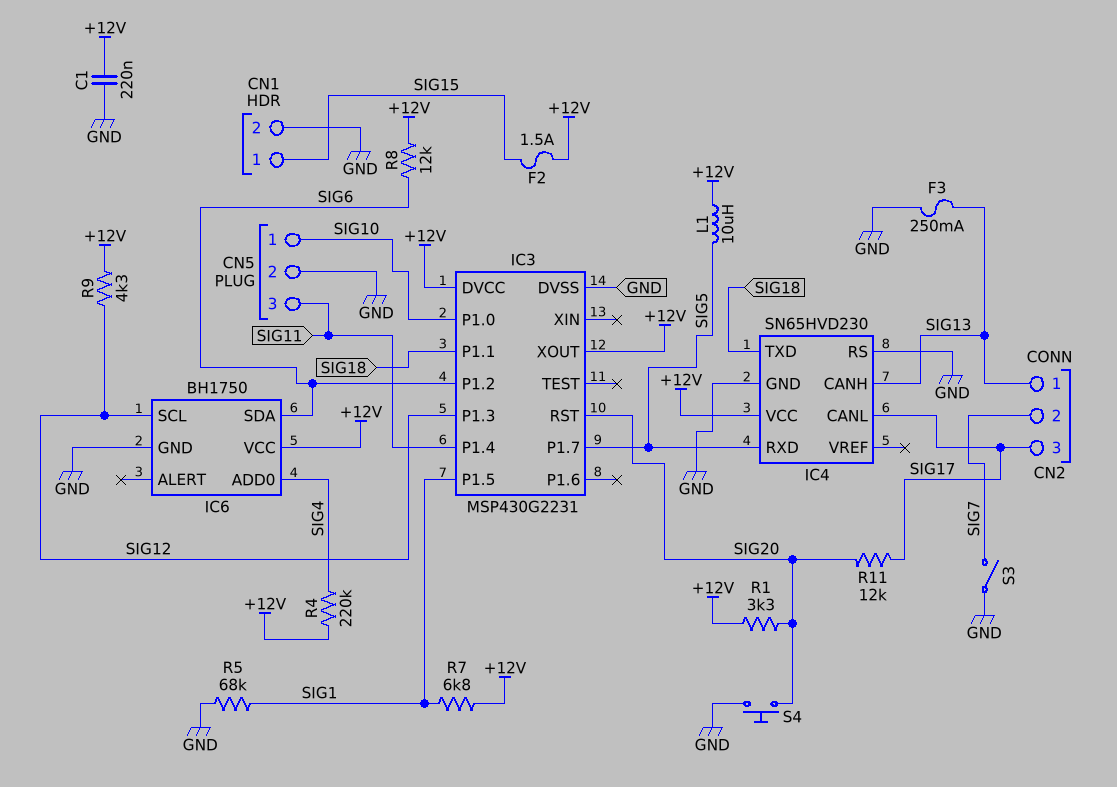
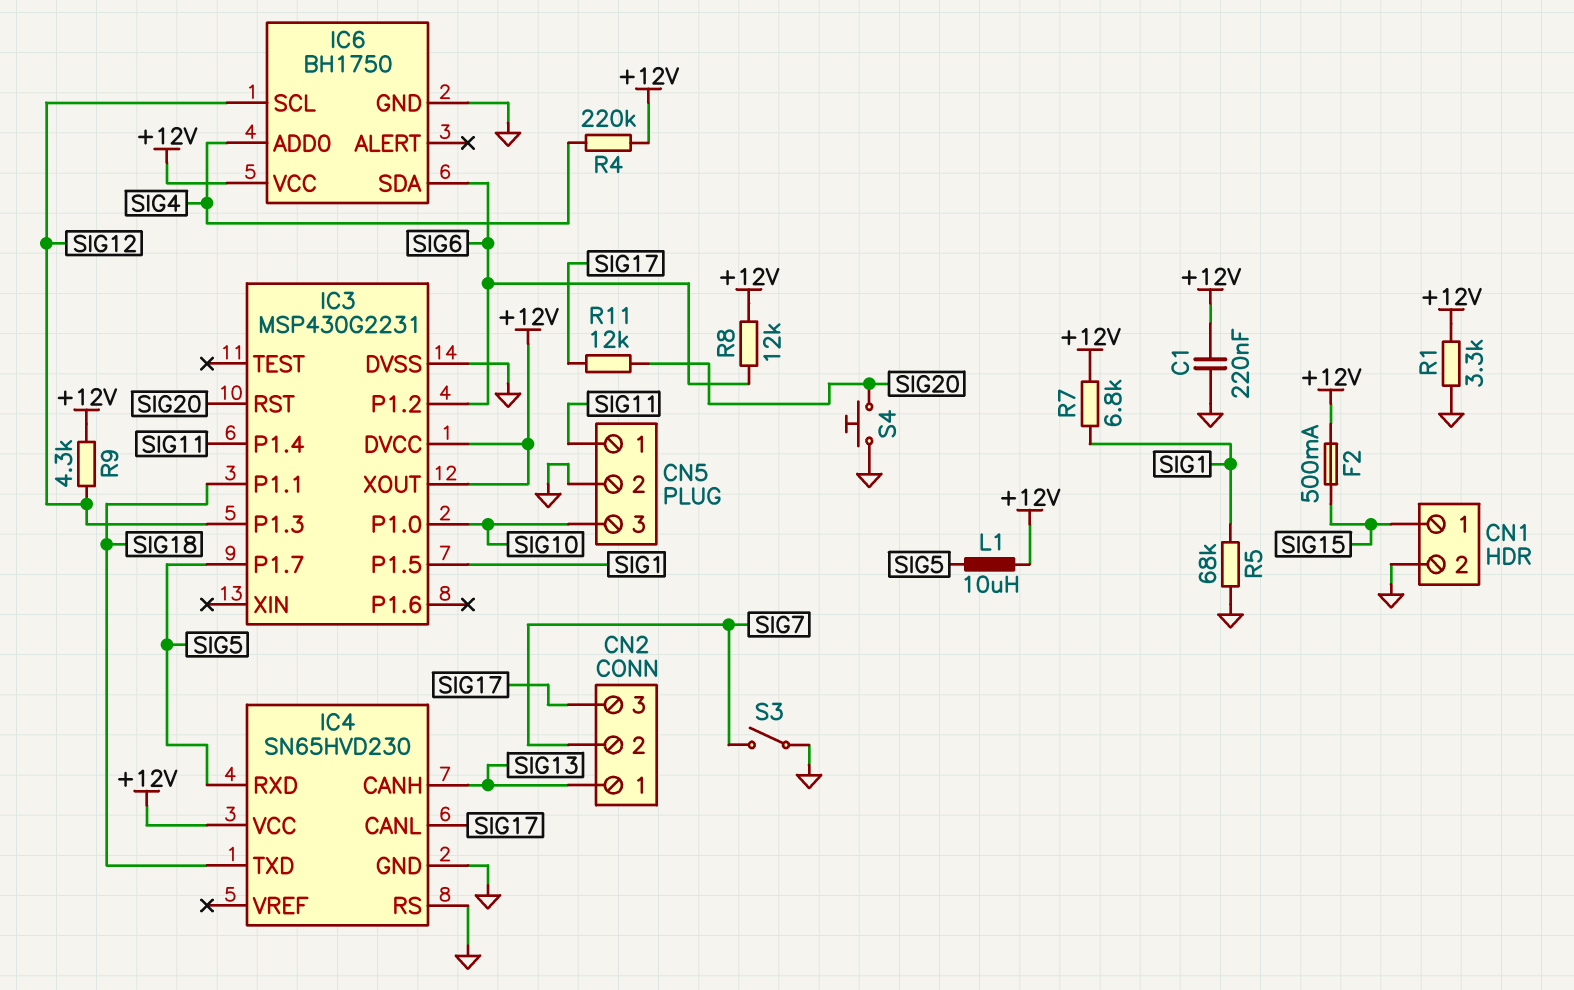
CN5 pin 1: SIG10 -> SIG11
CN5 pin 3: SIG11 -> SIG10
F2: 1.5A (+12V, SIG15) -> 500mA (+12V, SIG15)
F3: 250mA (GND, SIG13) -> none
R1: 3.3k (+12V, SIG20) -> 3.3k (+12V, GND)

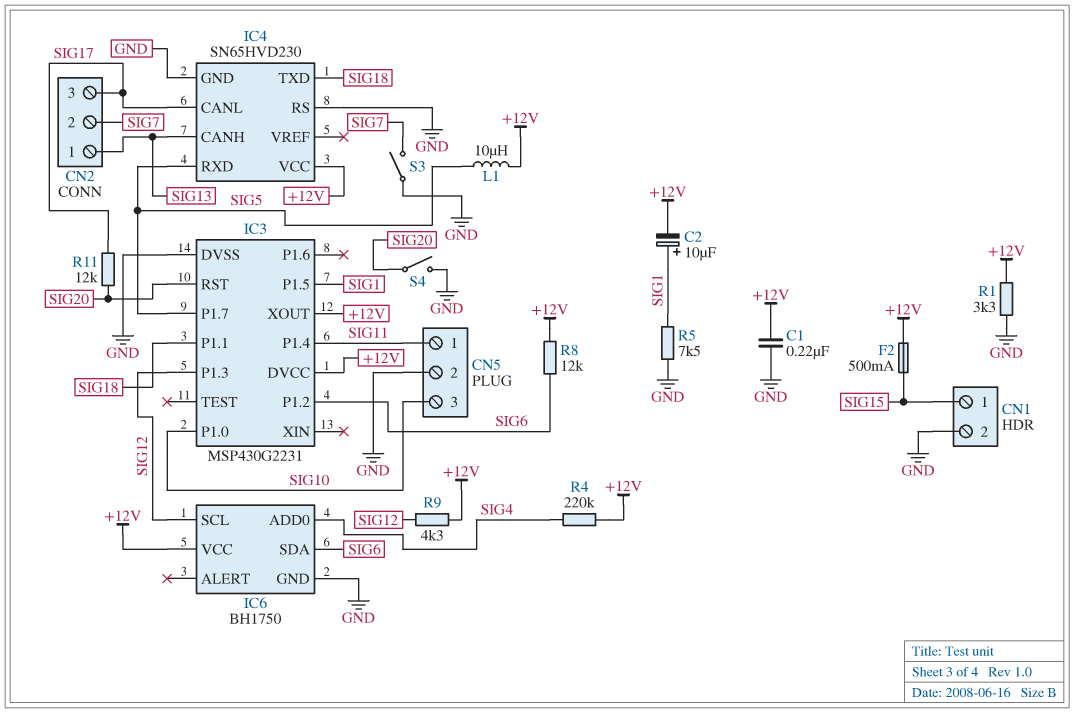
C2: none -> 10uF (plus SIG1, minus +12V)
R5: 68k (GND, SIG1) -> 7.5k (GND, SIG1)
R7: 6.8k (+12V, SIG1) -> none
S4: button (GND, SIG20) -> switch (GND, SIG20)

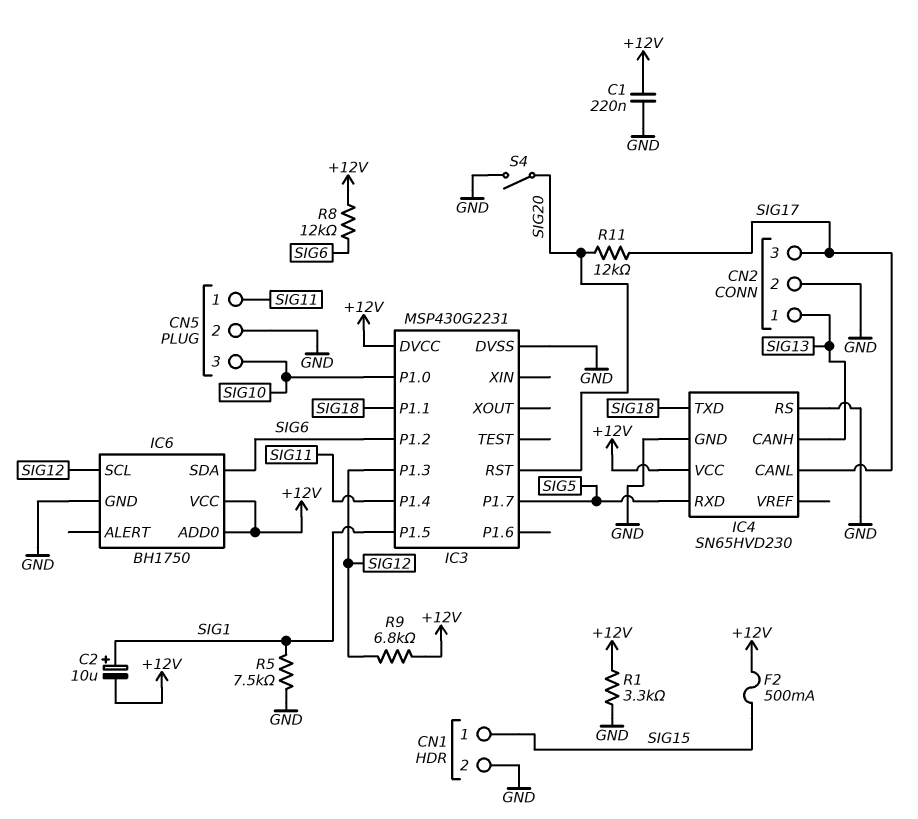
CN2 pin 2: SIG7 -> GND
IC3 pin XOUT: +12V -> none
IC6 pin ADD0: SIG4 -> +12V
L1: 10uH (+12V, SIG5) -> none
R4: 220k (+12V, SIG4) -> none
R9: 4.3k (+12V, SIG12) -> 6.8k (+12V, SIG12)
S3: switch (GND, SIG7) -> none

